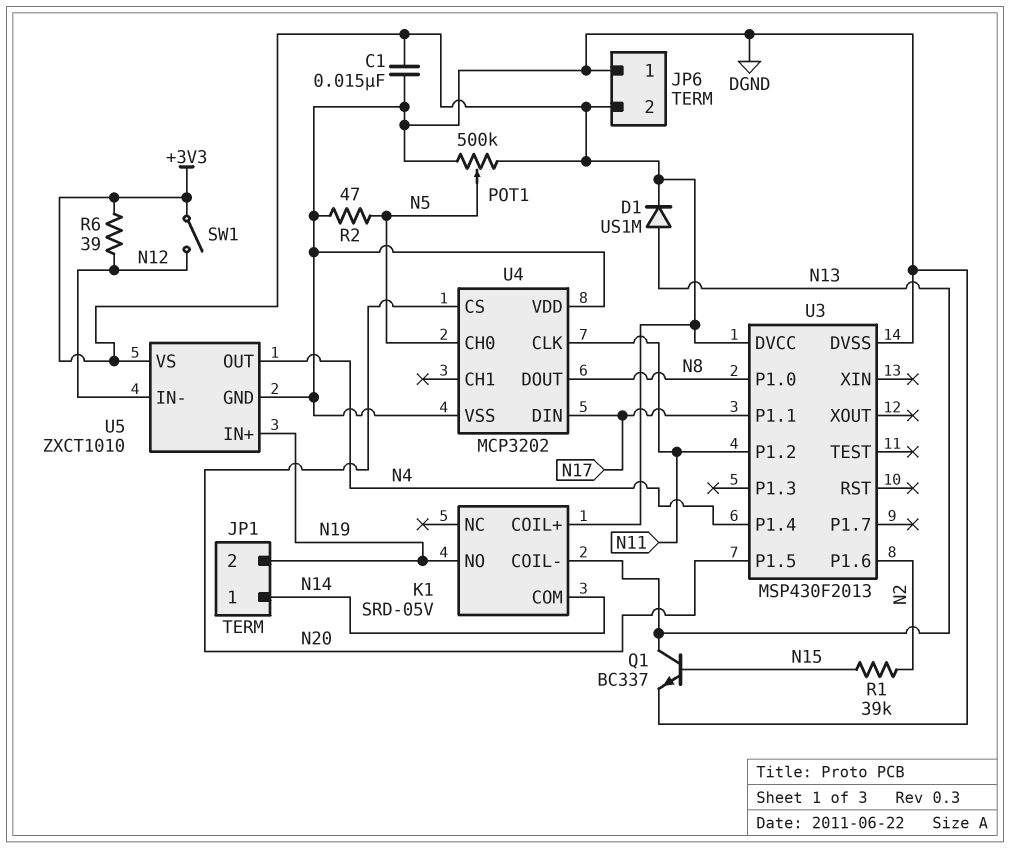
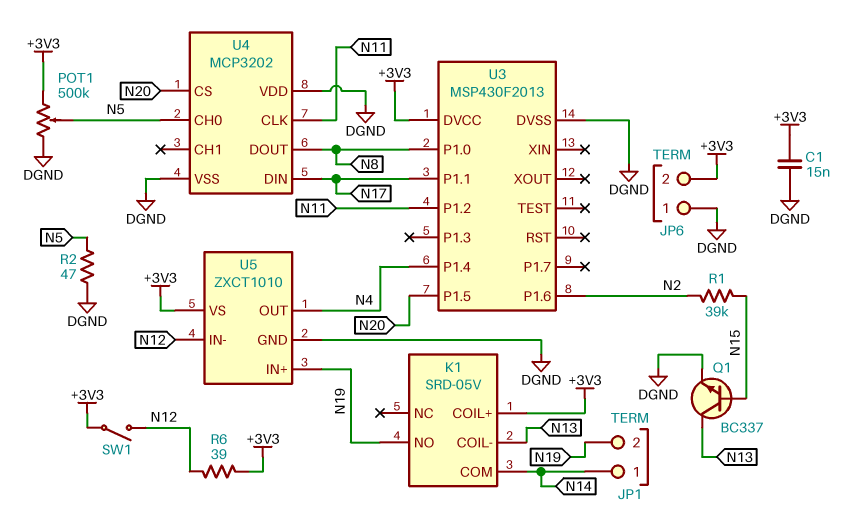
D1: diode US1M (A N13, K +3V3) -> none

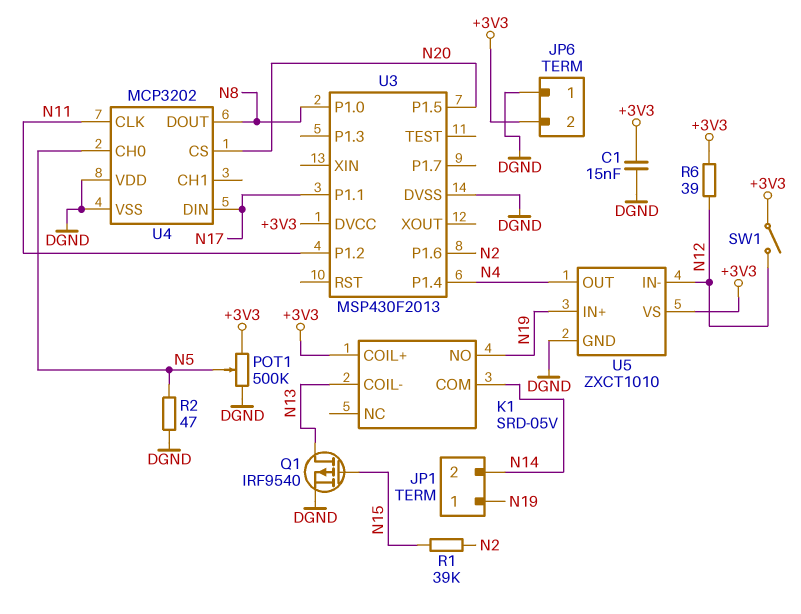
JP1 pin 1: N14 -> N19
JP1 pin 2: N19 -> N14
Q1: NPN BC337 (B N15, C N13, E DGND) -> PMOS IRF9540 (G N15, D N13, S DGND)

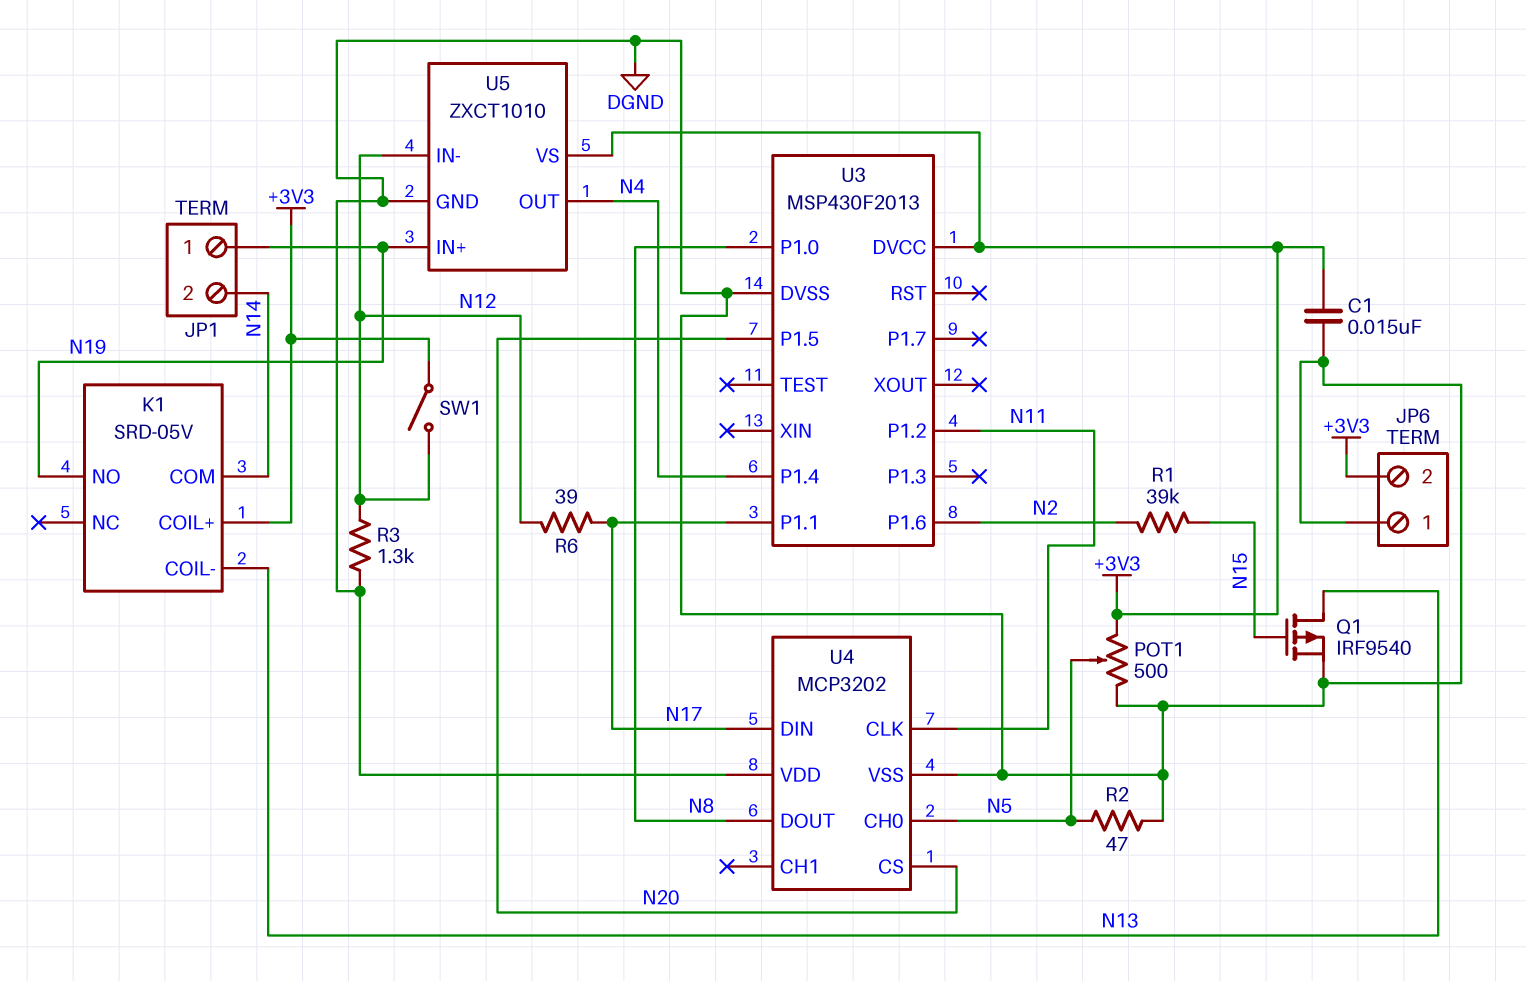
POT1: 500k (+3V3, DGND, wiper N5) -> 500 (+3V3, DGND, wiper N5)
R3: none -> 1.3k (DGND, N12)
R6: 39 (+3V3, N12) -> 39 (N12, N17)

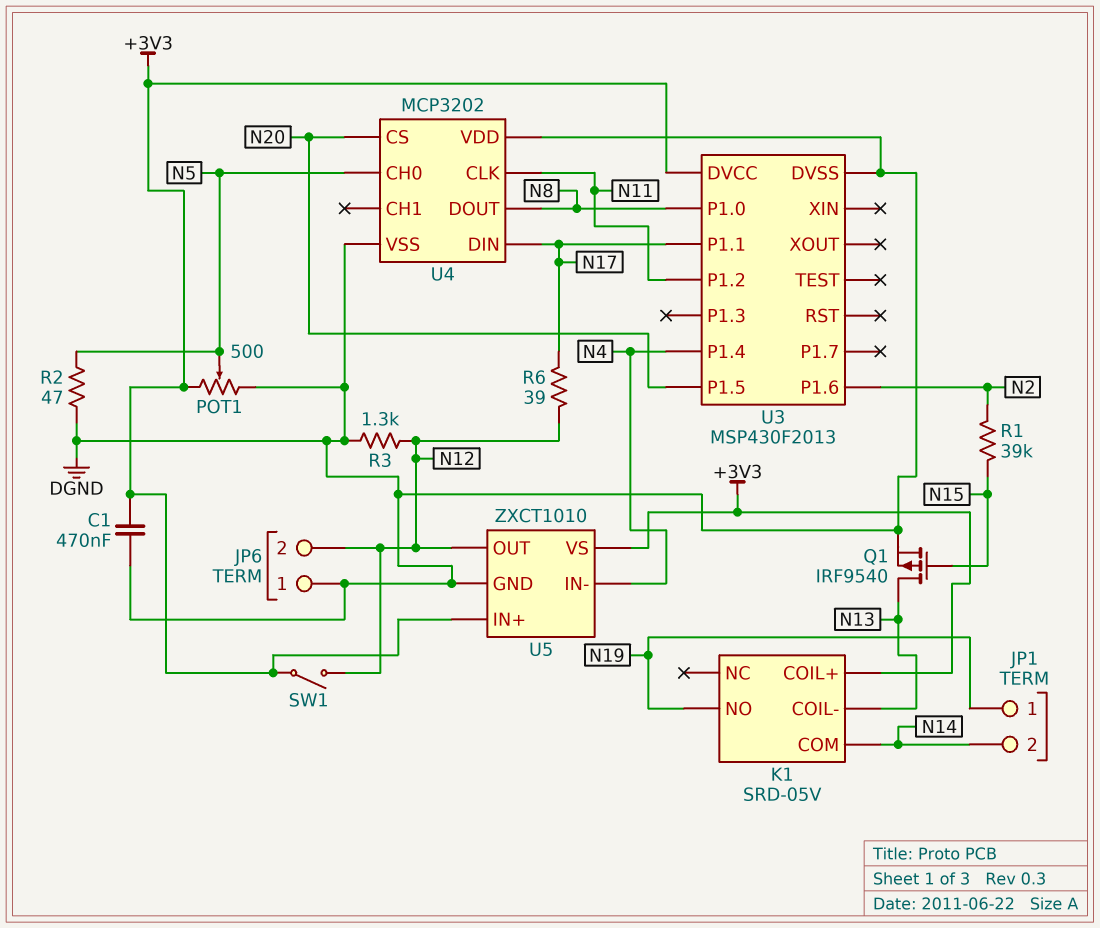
C1: 15nF (+3V3, DGND) -> 470nF (+3V3, DGND)
JP6 pin 2: +3V3 -> N12
U5 pin IN+: N19 -> +3V3
U5 pin IN-: N12 -> N4
U5 pin OUT: N4 -> N12

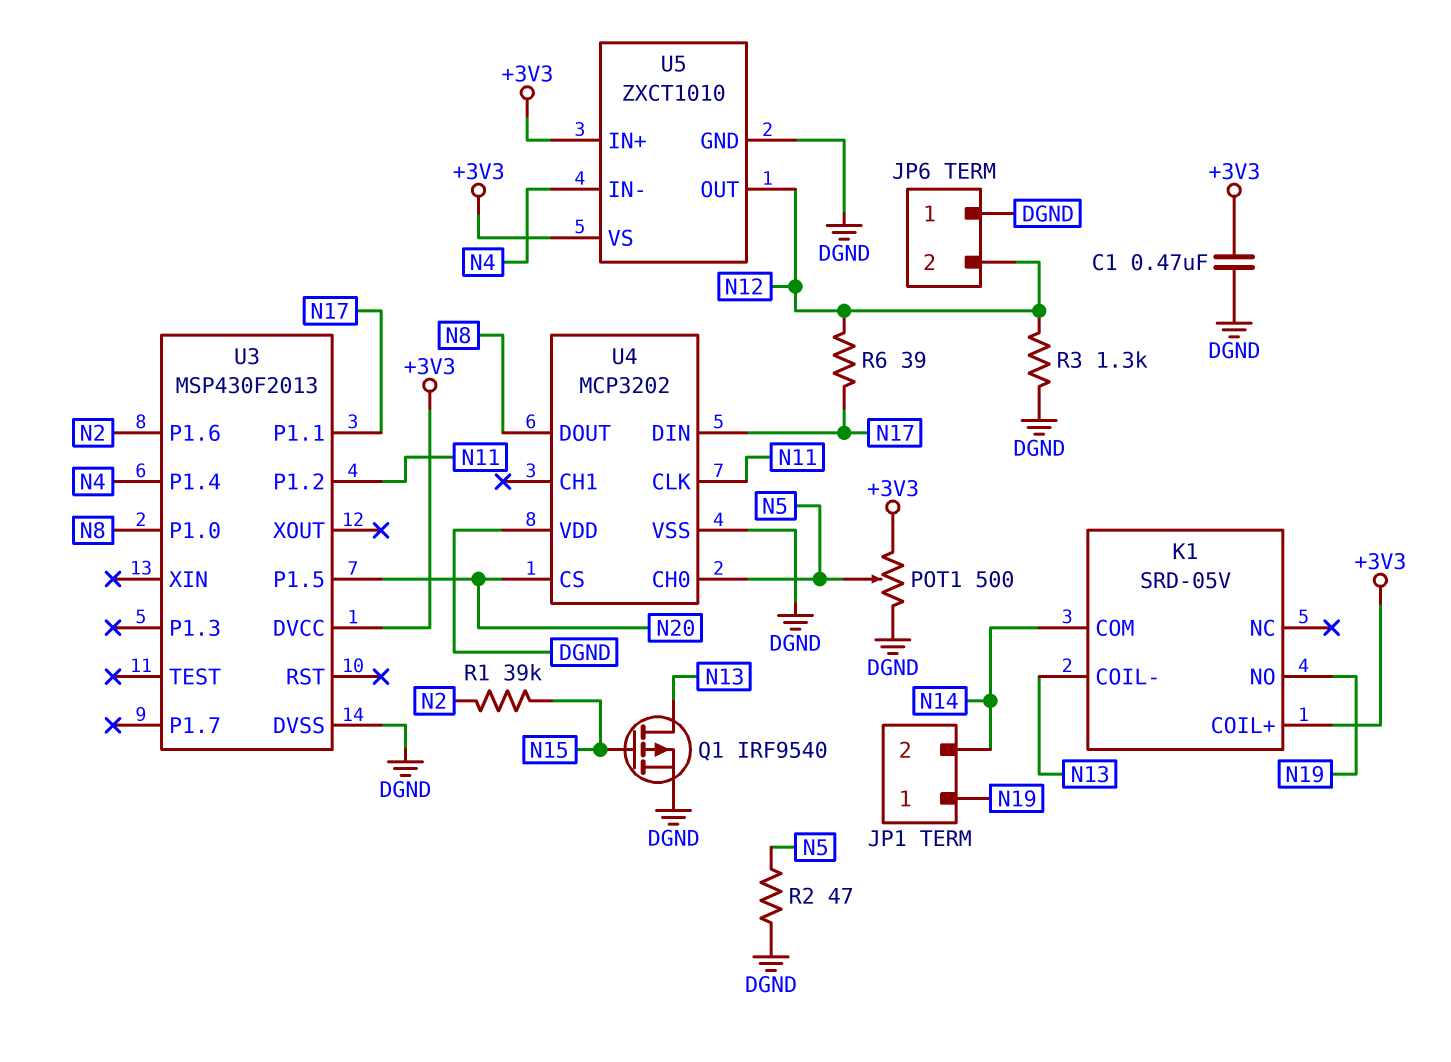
SW1: switch (+3V3, N12) -> none

